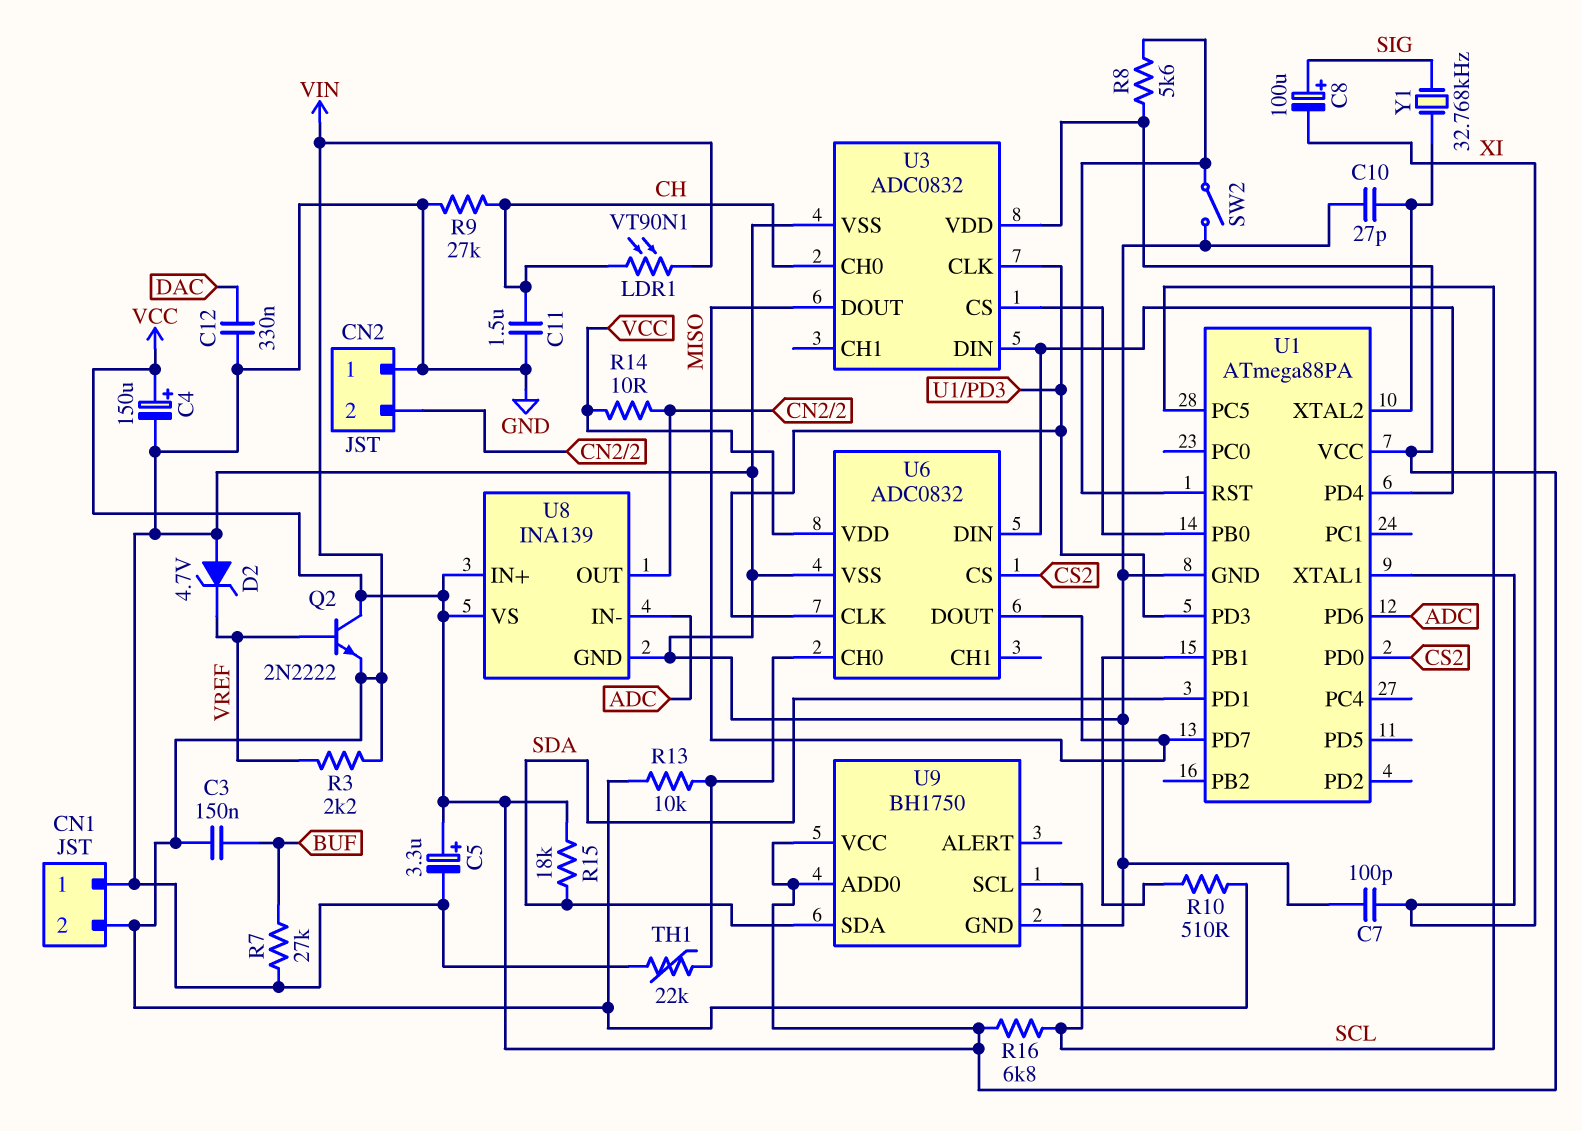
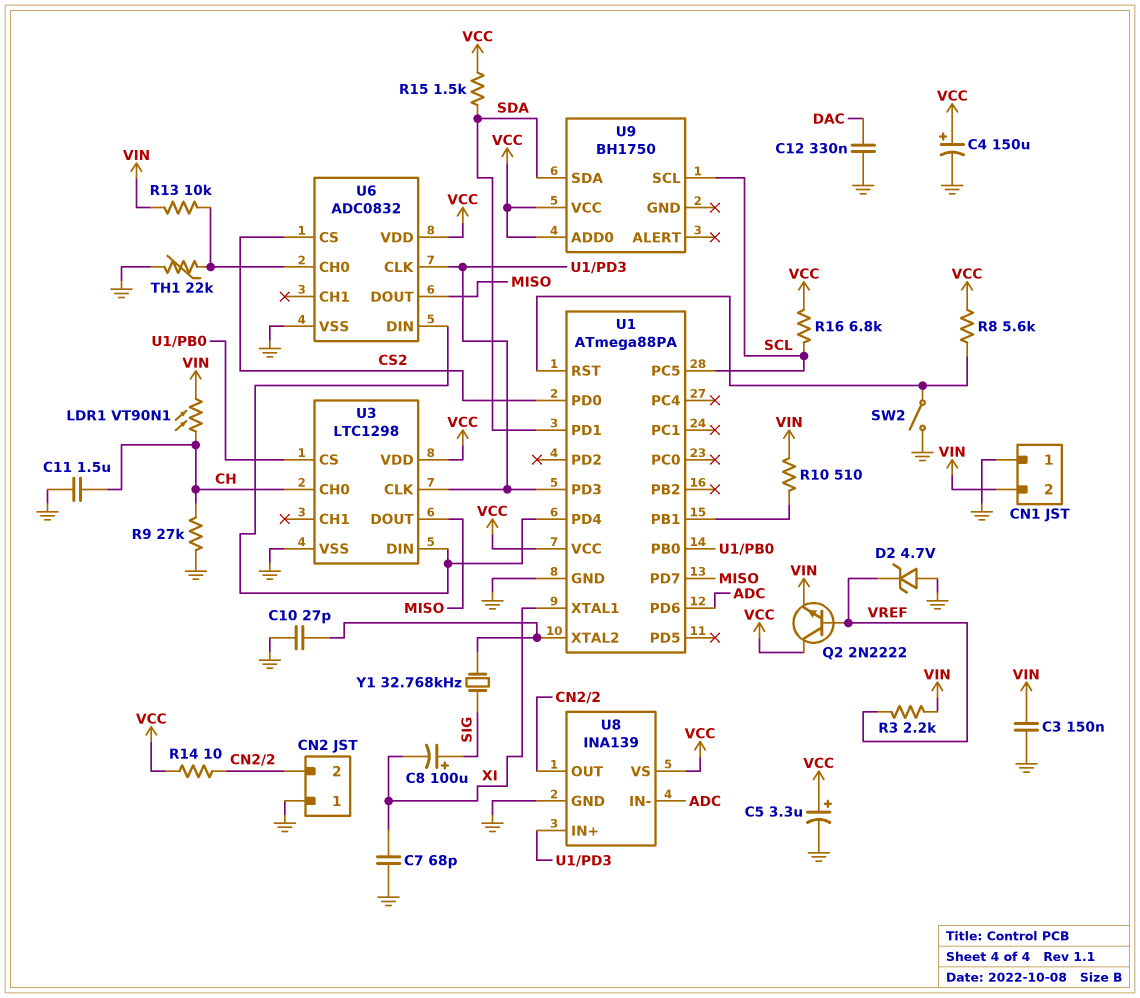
C3: 150nF (BUF, VIN) -> 150nF (GND, VIN)
C7: 100pF (GND, XI) -> 68pF (GND, XI)
R7: 27k (BUF, GND) -> none
R15: 18k (SDA, VCC) -> 1.5k (SDA, VCC)
U3: ADC0832 -> LTC1298
U8 pin IN+: VCC -> U1/PD3
U9 pin GND: GND -> none

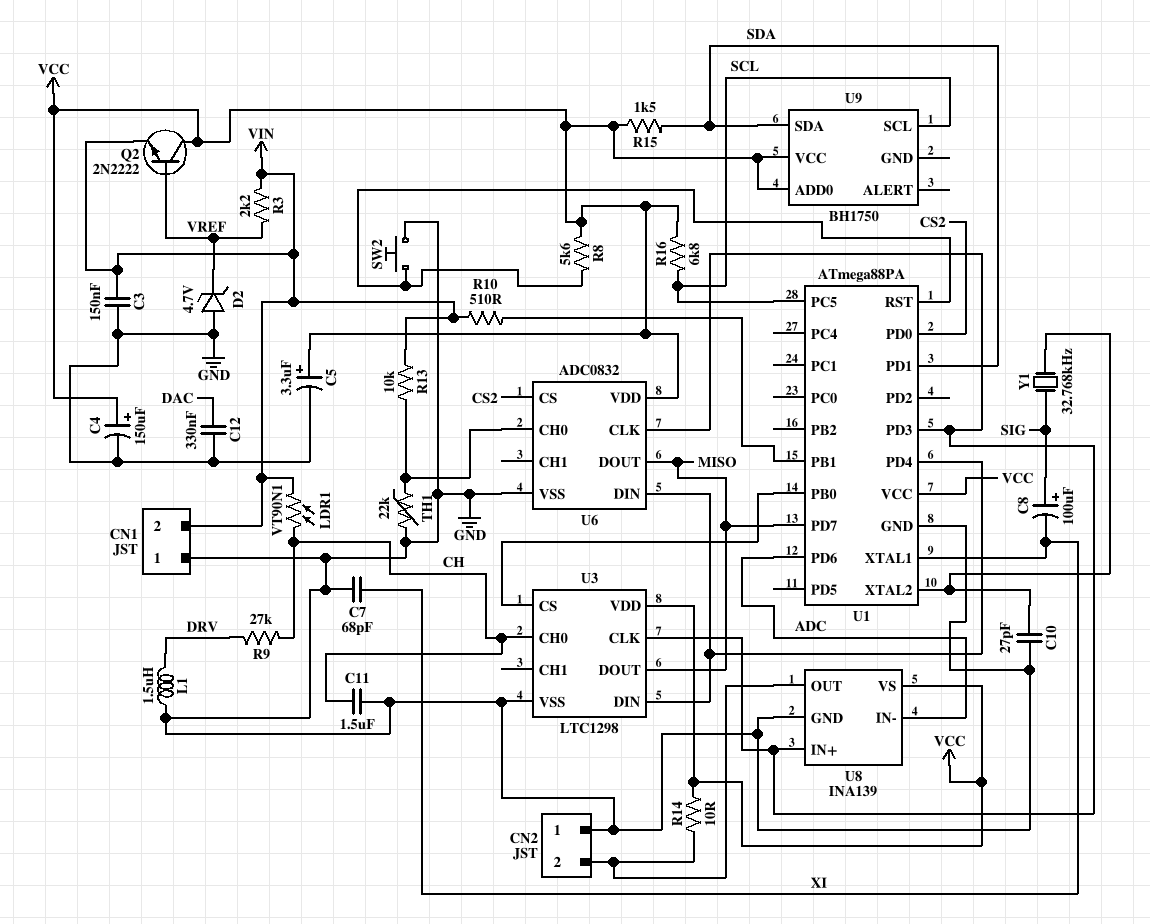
L1: none -> 1.5uH (DRV, GND)
R9: 27k (CH, GND) -> 27k (CH, DRV)
SW2: switch (GND, U1/RST) -> button (GND, U1/RST)

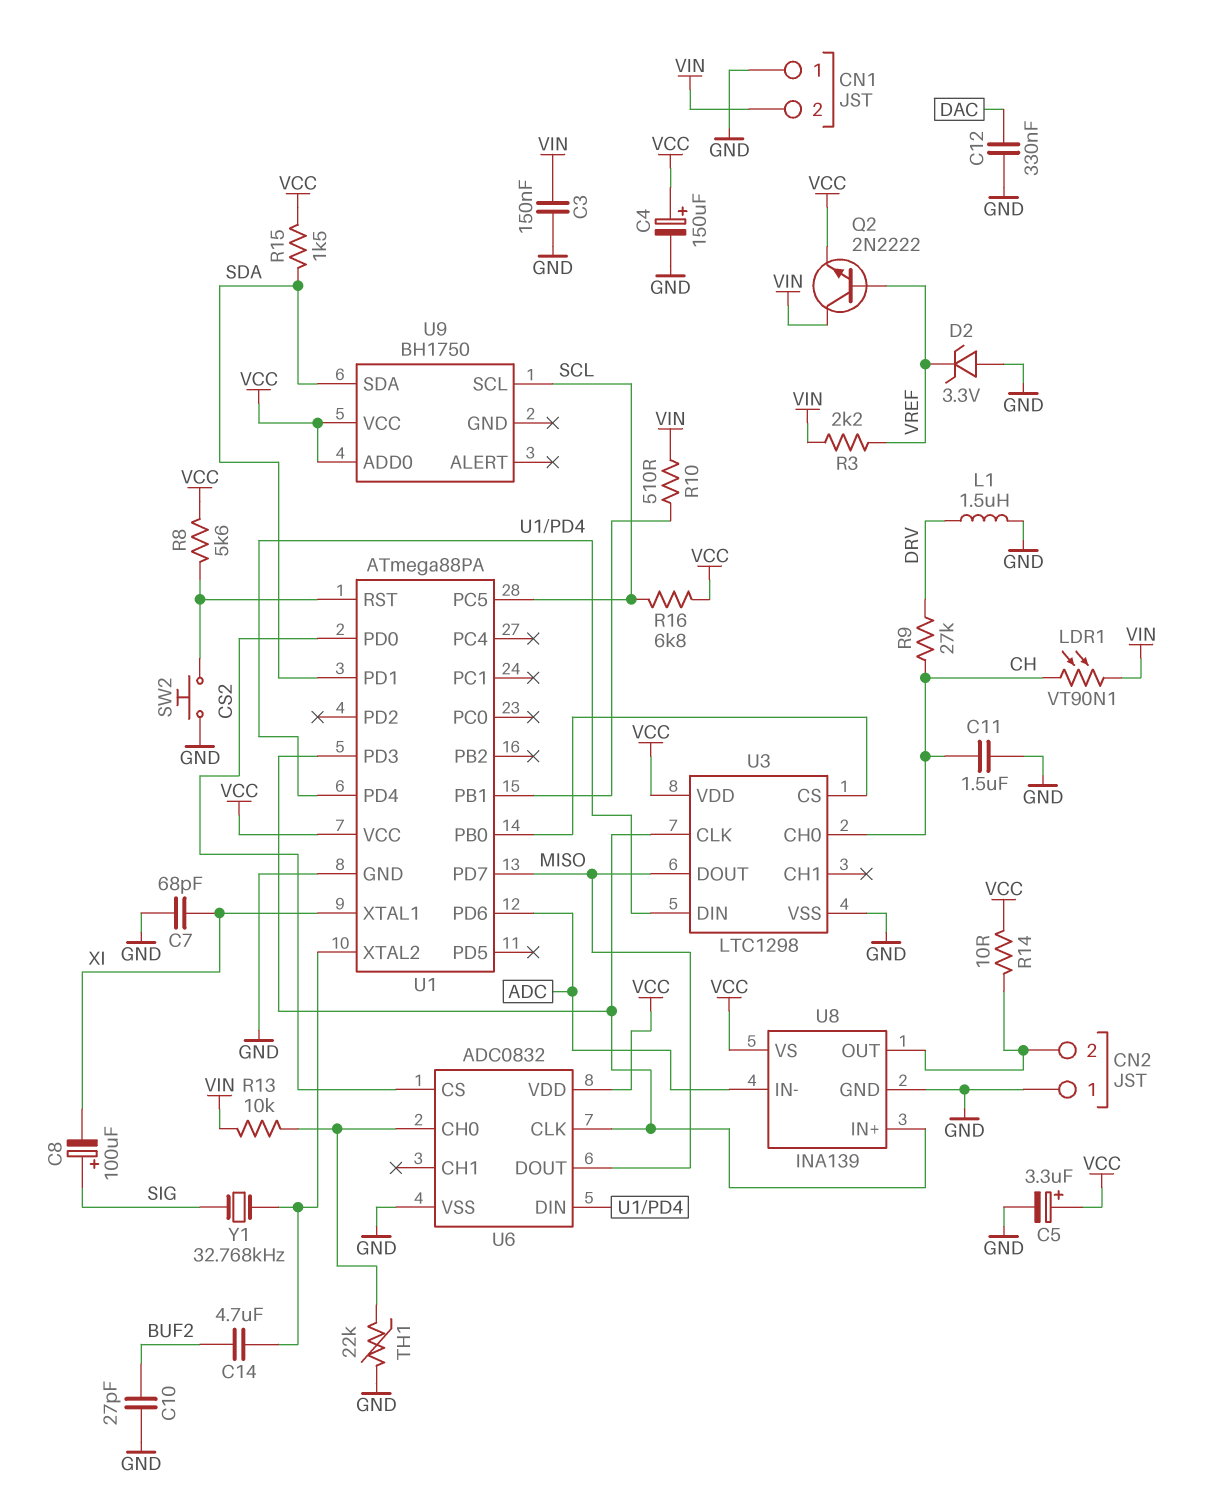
C10: 27pF (GND, U1/XTAL2) -> 27pF (BUF2, GND)
C14: none -> 4.7uF (BUF2, U1/XTAL2)
D2: zener 4.7V (A GND, K VREF) -> zener 3.3V (A GND, K VREF)
Q2: NPN 2N2222 (B VREF, C VCC, E VIN) -> NPN 2N2222 (B VREF, C VIN, E VCC)

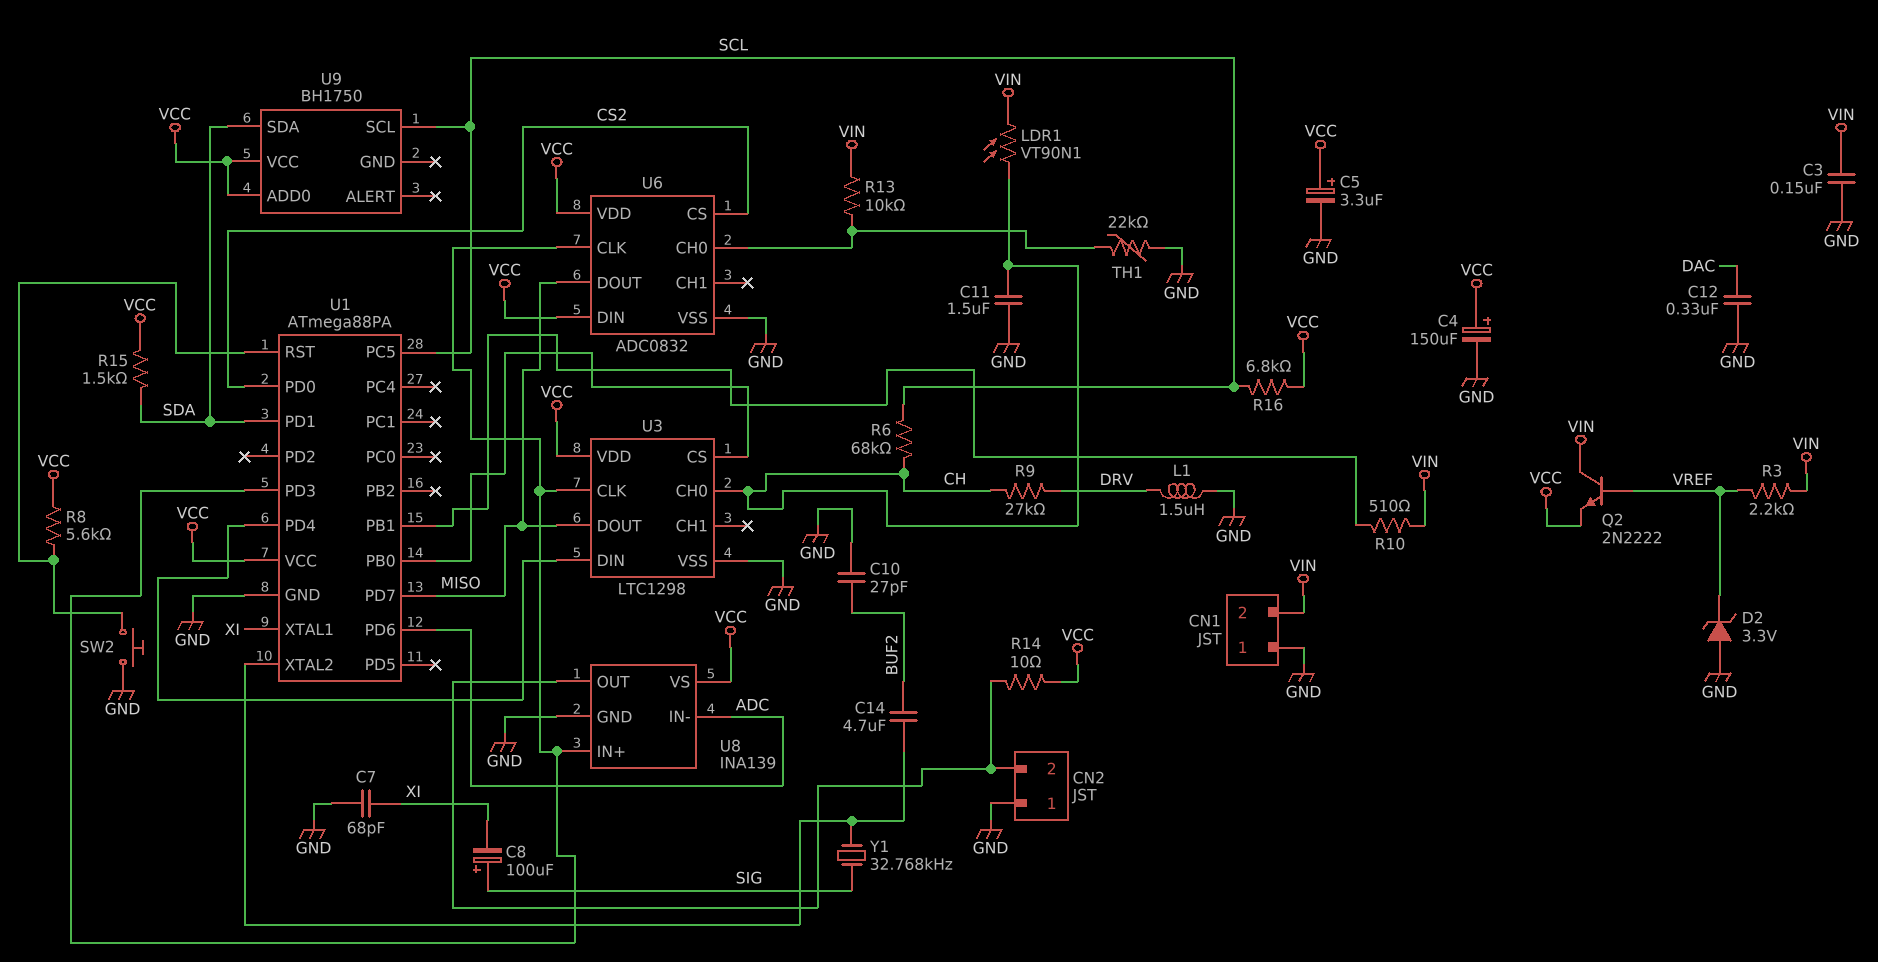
R6: none -> 68k (CH, SCL)
U6 pin DIN: U1/PD4 -> VCC

